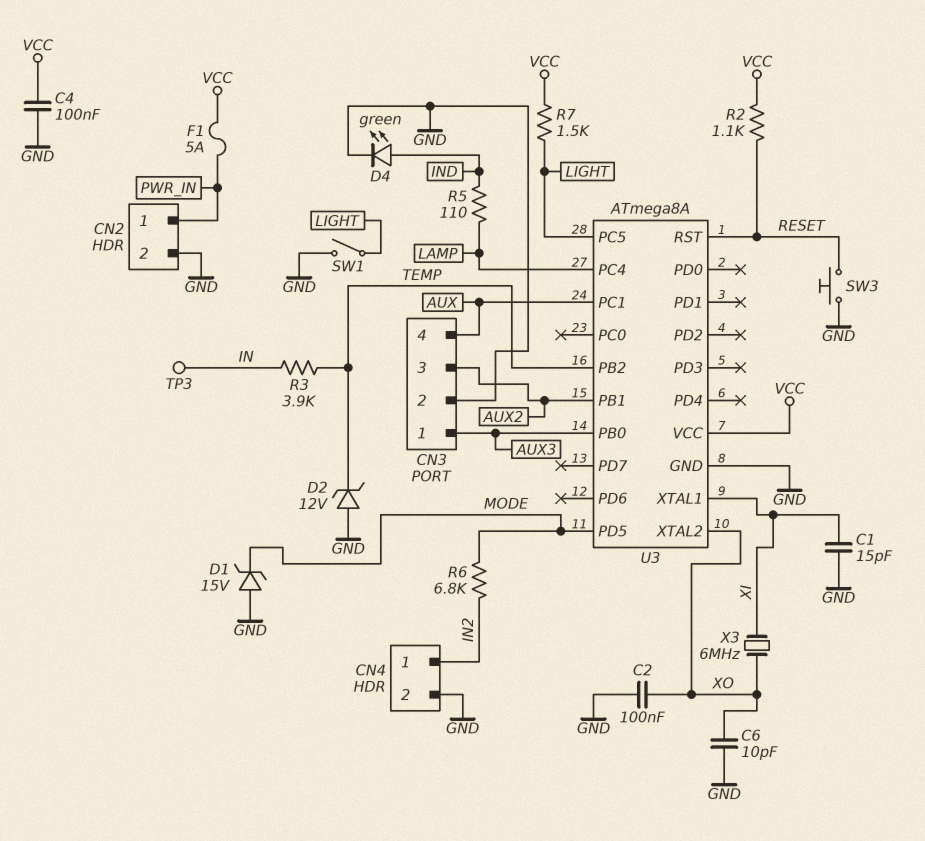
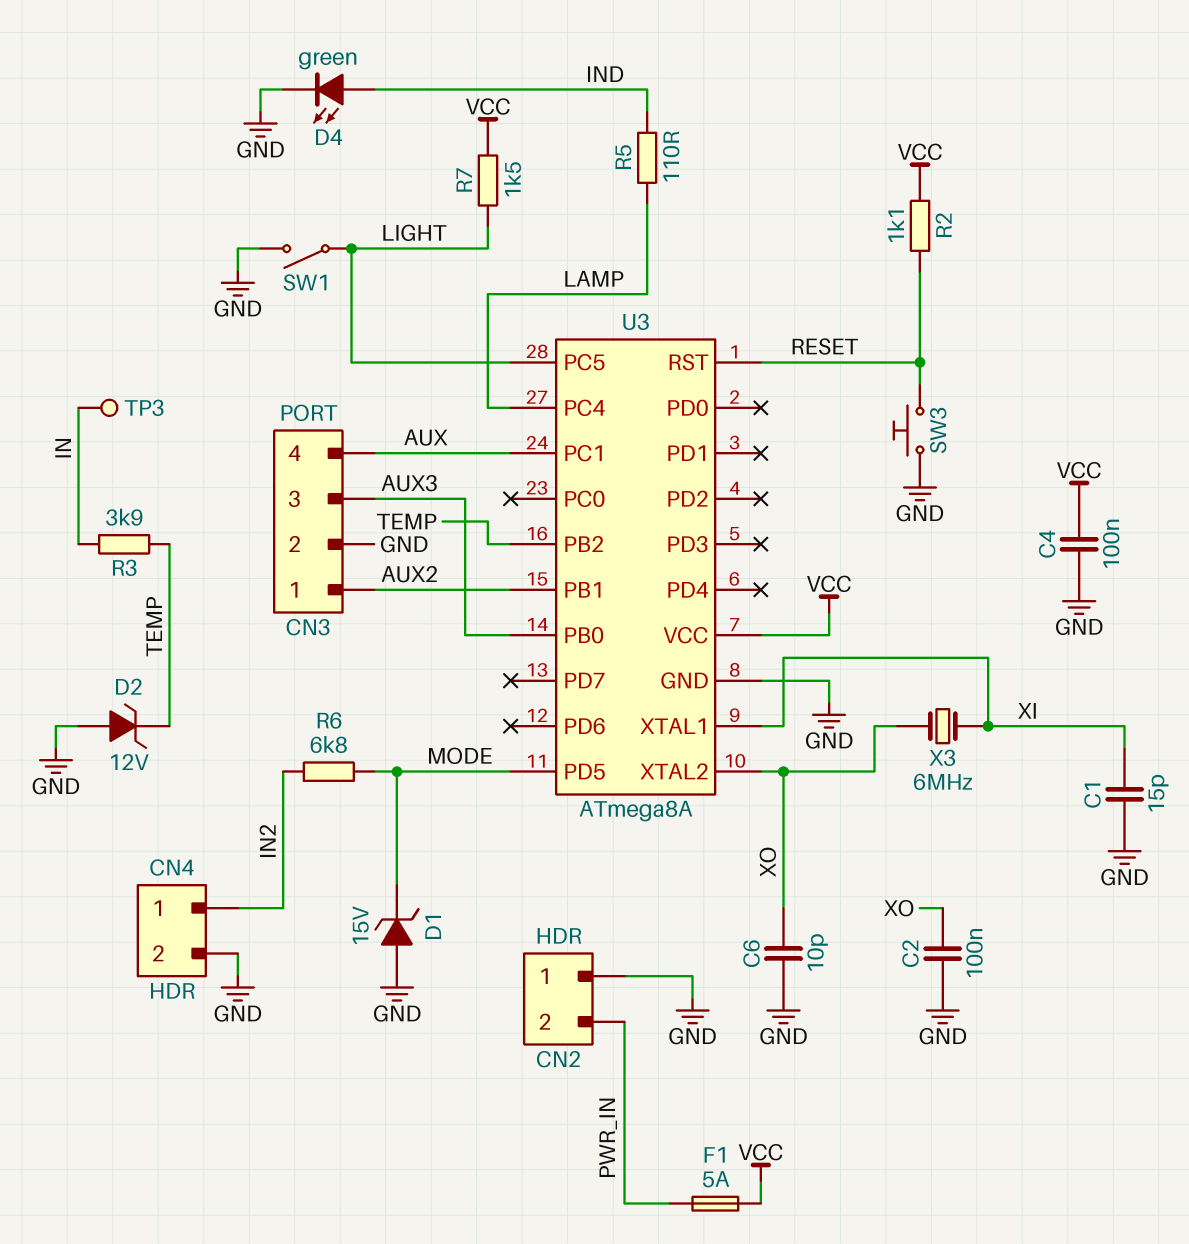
CN2 pin 1: PWR_IN -> GND
CN2 pin 2: GND -> PWR_IN
CN3 pin 1: AUX3 -> AUX2
CN3 pin 3: AUX2 -> AUX3

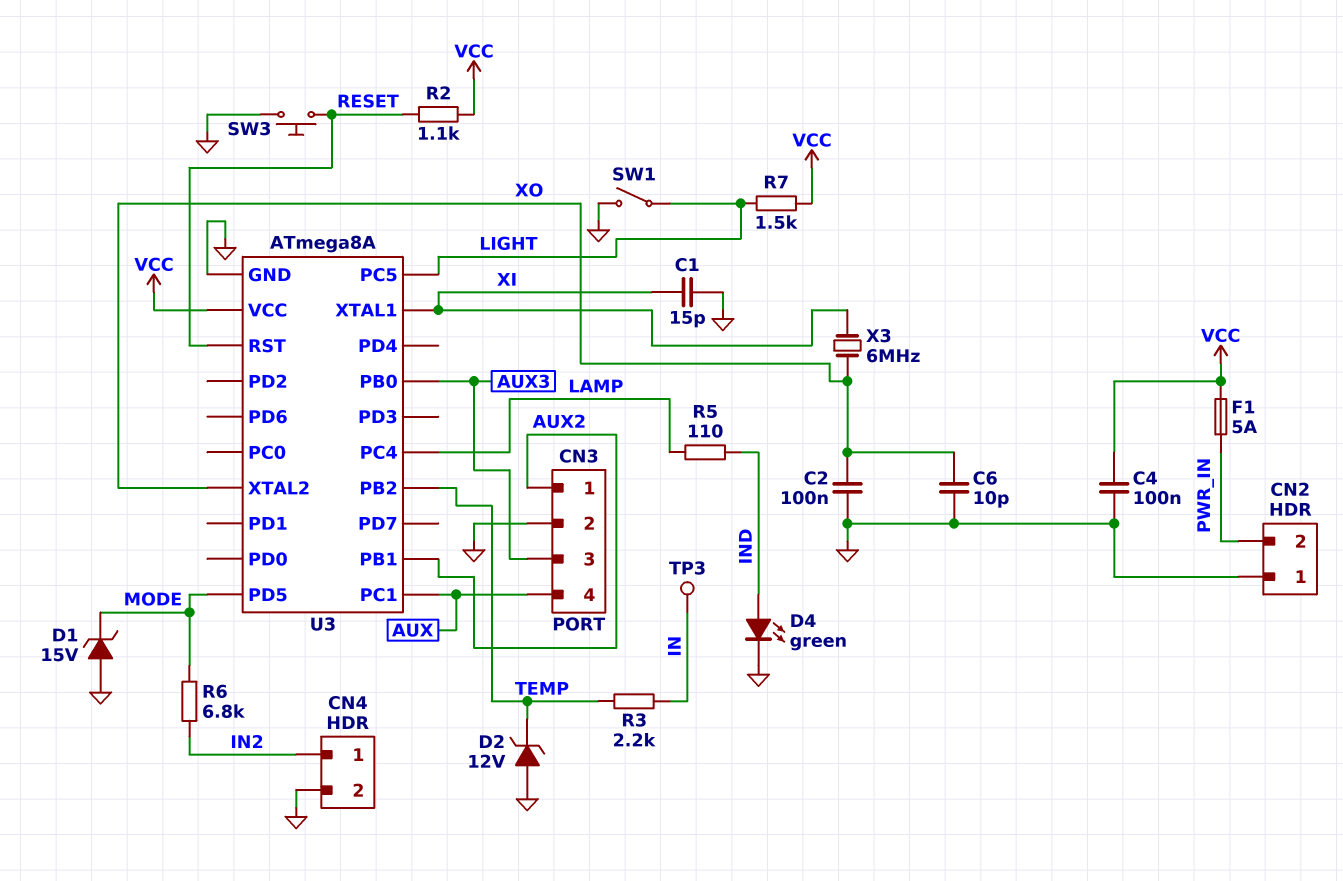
R3: 3.9k (IN, TEMP) -> 2.2k (IN, TEMP)

